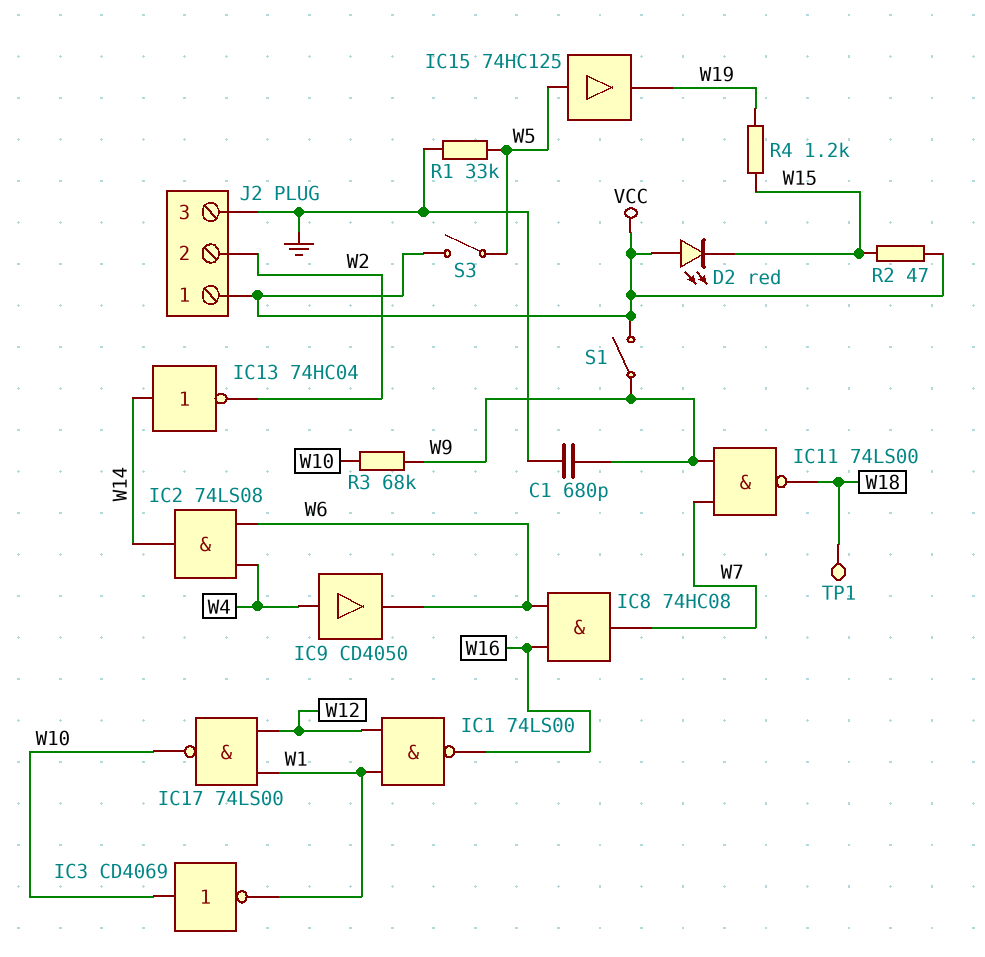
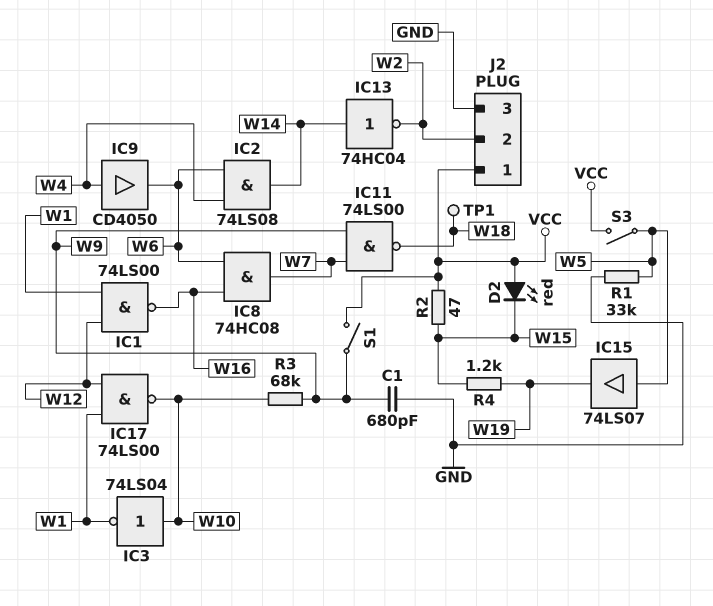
IC3: NOT CD4069 (in W10, out W1) -> NOT 74LS04 (in W10, out W1)
IC15: buffer 74HC125 (in W5, out W19) -> buffer 74LS07 (in W5, out W19)

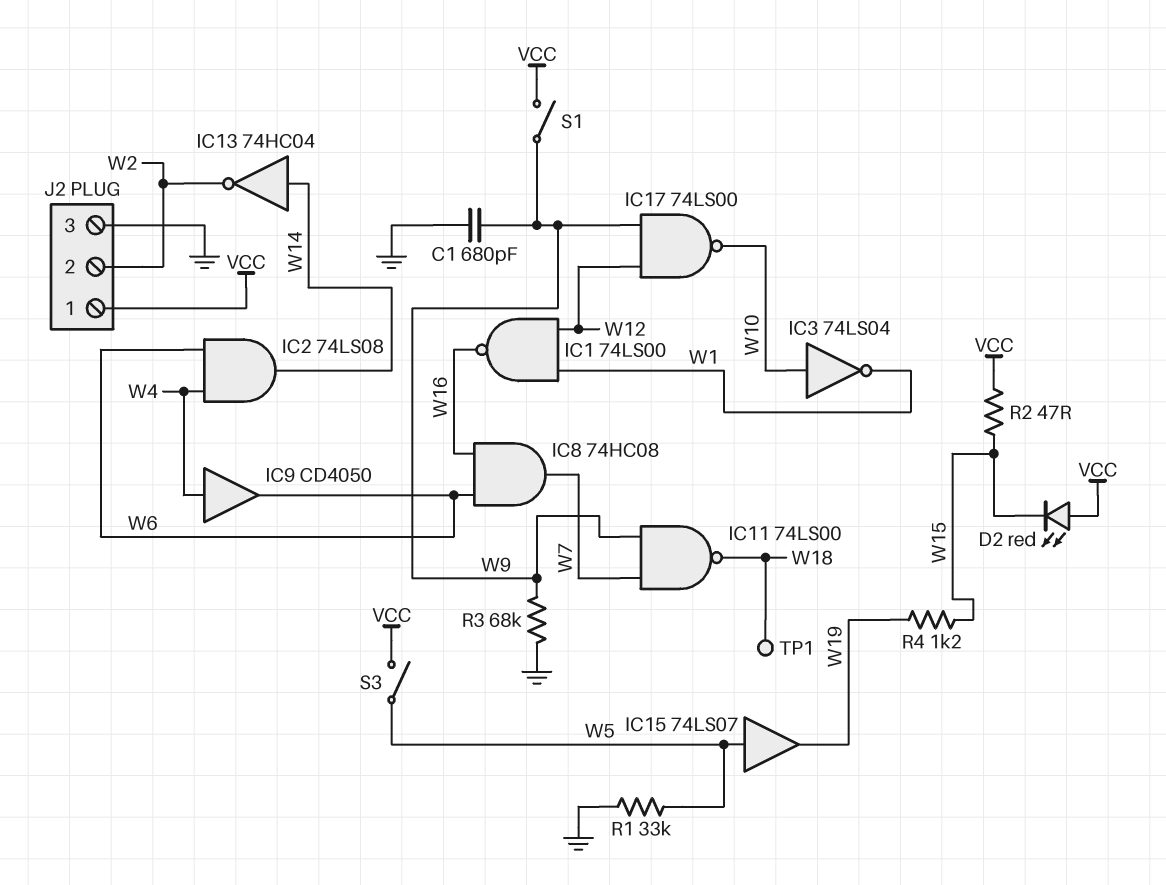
IC17: NAND 74LS00 (in W1, in W12, out W10) -> NAND 74LS00 (in W9, in W12, out W10)
R3: 68k (W9, W10) -> 68k (GND, W9)

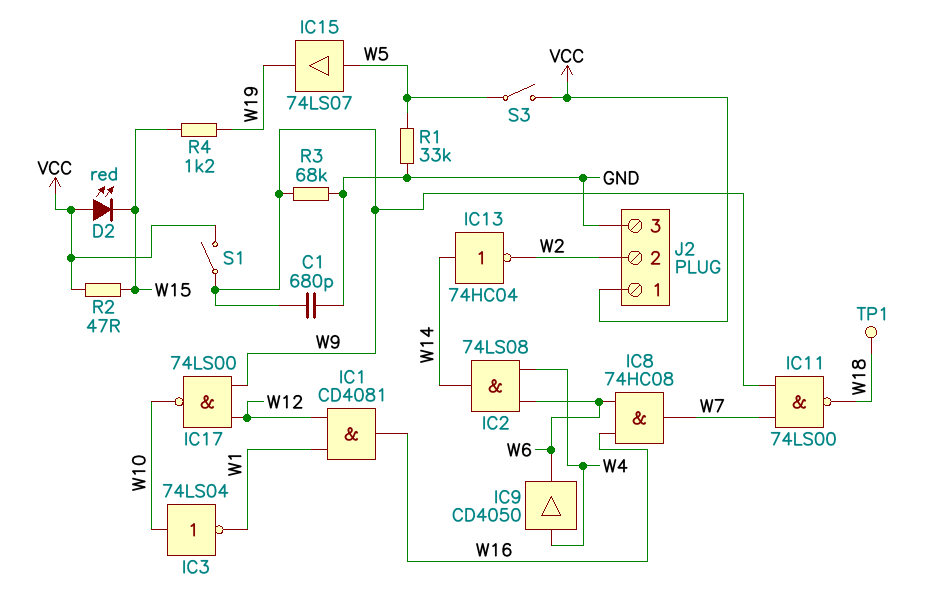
IC1: NAND 74LS00 (in W1, in W12, out W16) -> AND CD4081 (in W1, in W12, out W16)

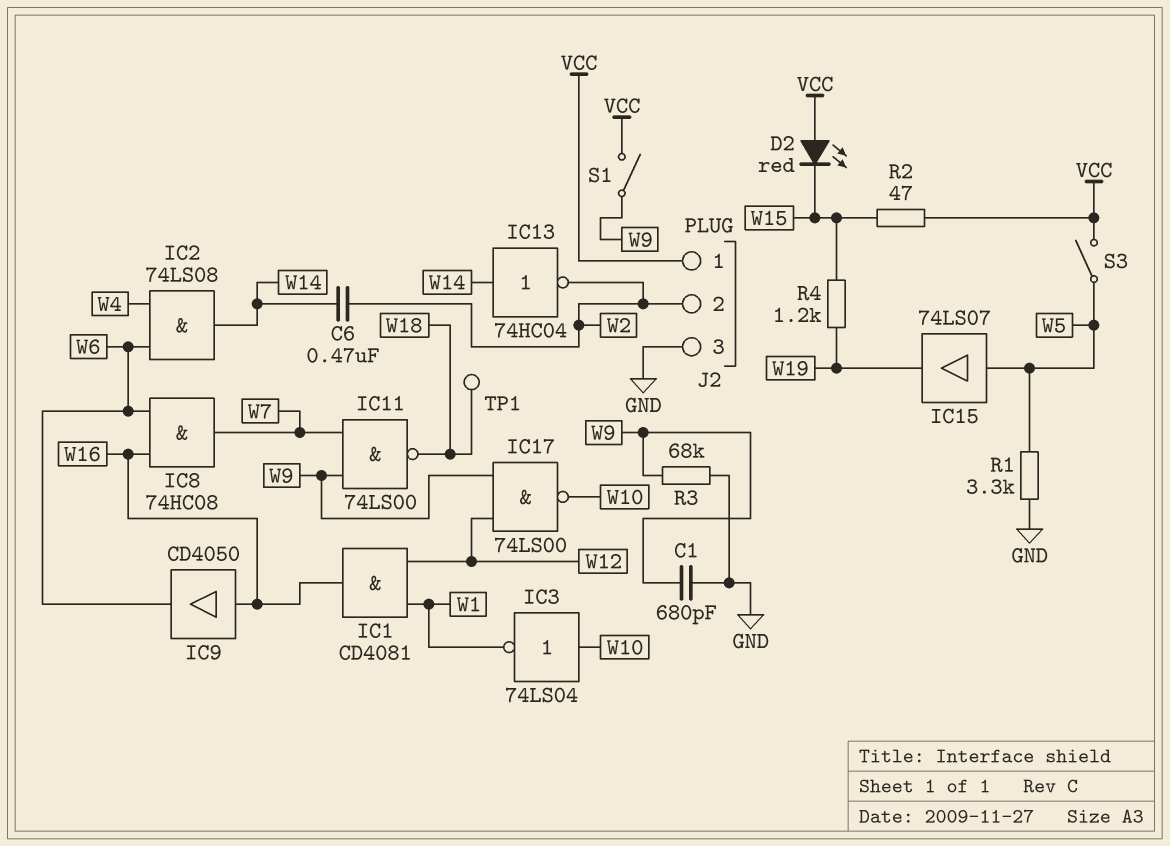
C6: none -> 470nF (W2, W14)
IC9: buffer CD4050 (in W4, out W6) -> buffer CD4050 (in W16, out W6)
R1: 33k (GND, W5) -> 3.3k (GND, W5)

